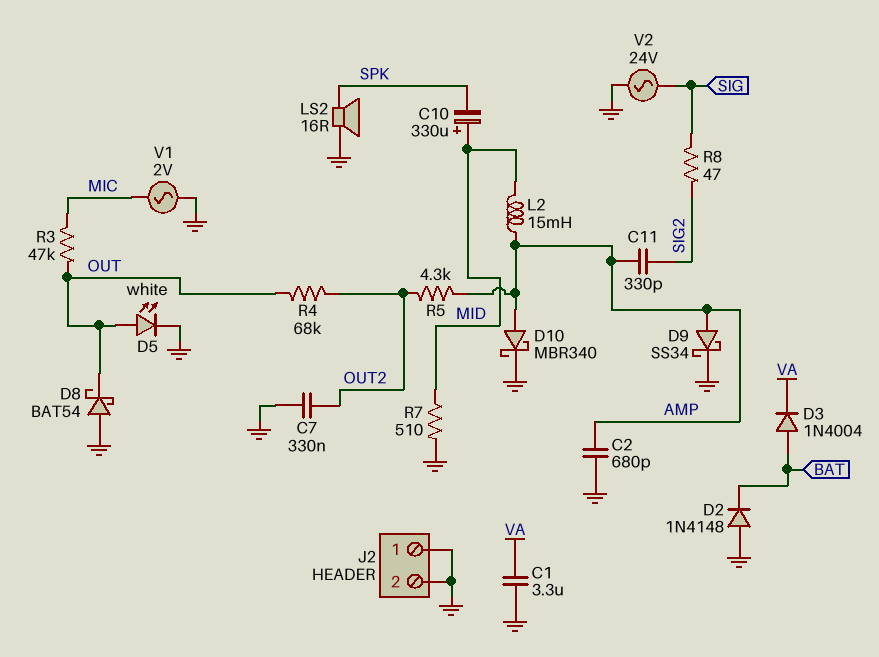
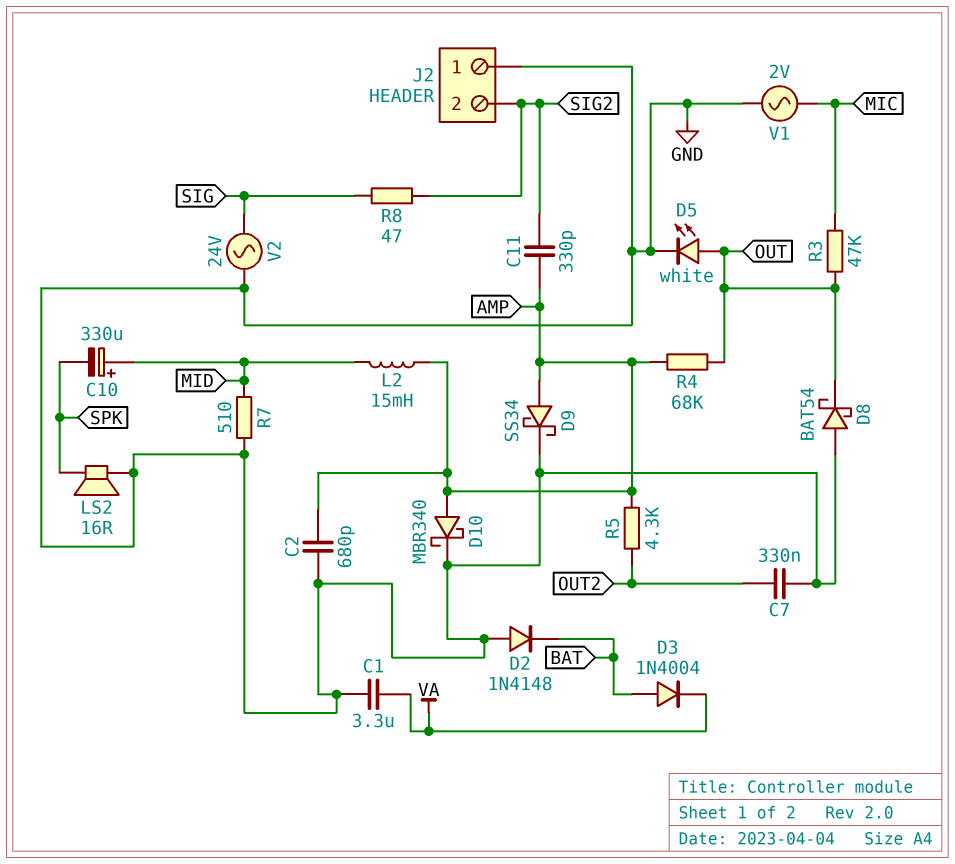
J2 pin 2: GND -> SIG2
R4: 68k (OUT, OUT2) -> 68k (AMP, OUT)

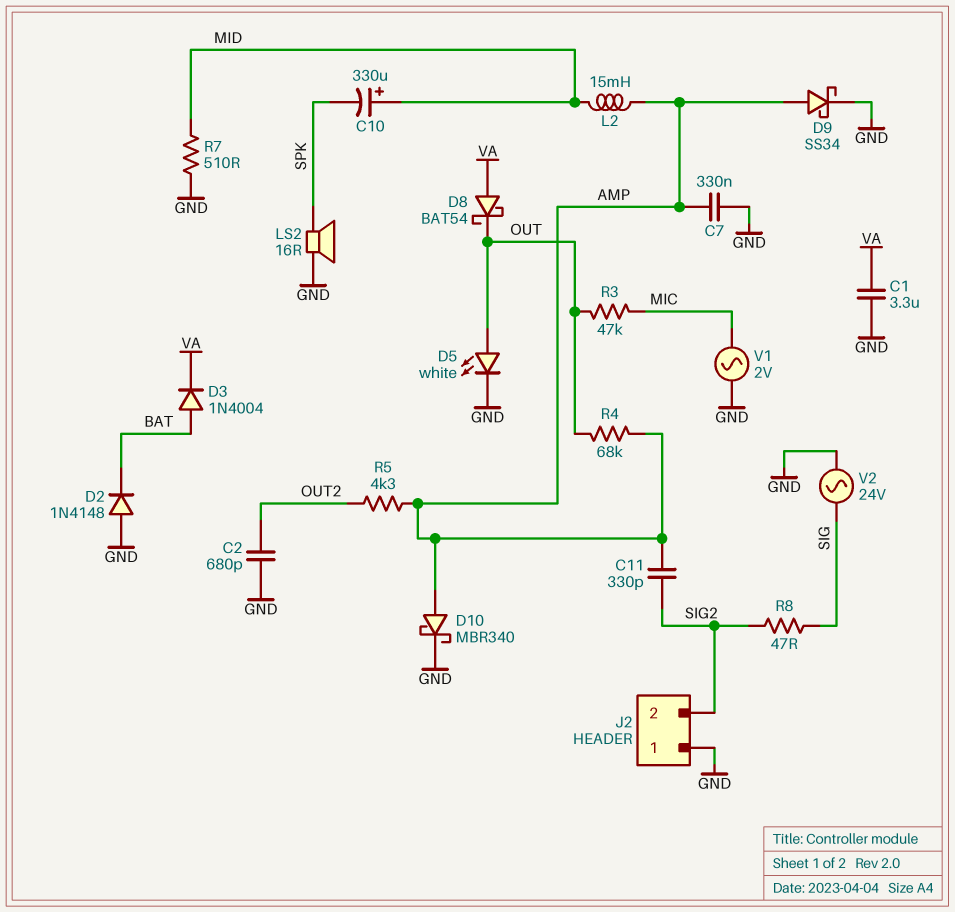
C2: 680pF (AMP, GND) -> 680pF (GND, OUT2)
C7: 330nF (GND, OUT2) -> 330nF (AMP, GND)
D8: schottky BAT54 (A GND, K OUT) -> schottky BAT54 (A VA, K OUT)

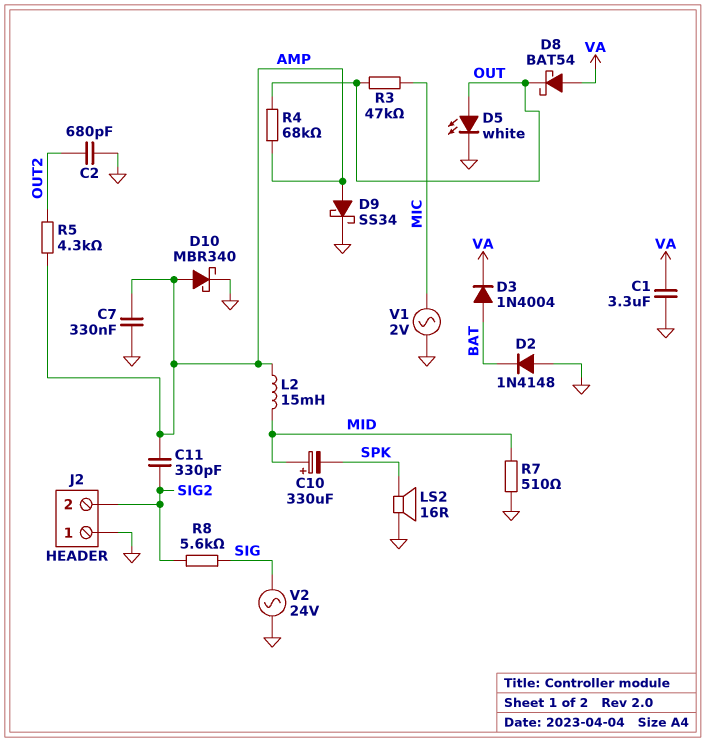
R8: 47 (SIG, SIG2) -> 5.6k (SIG, SIG2)

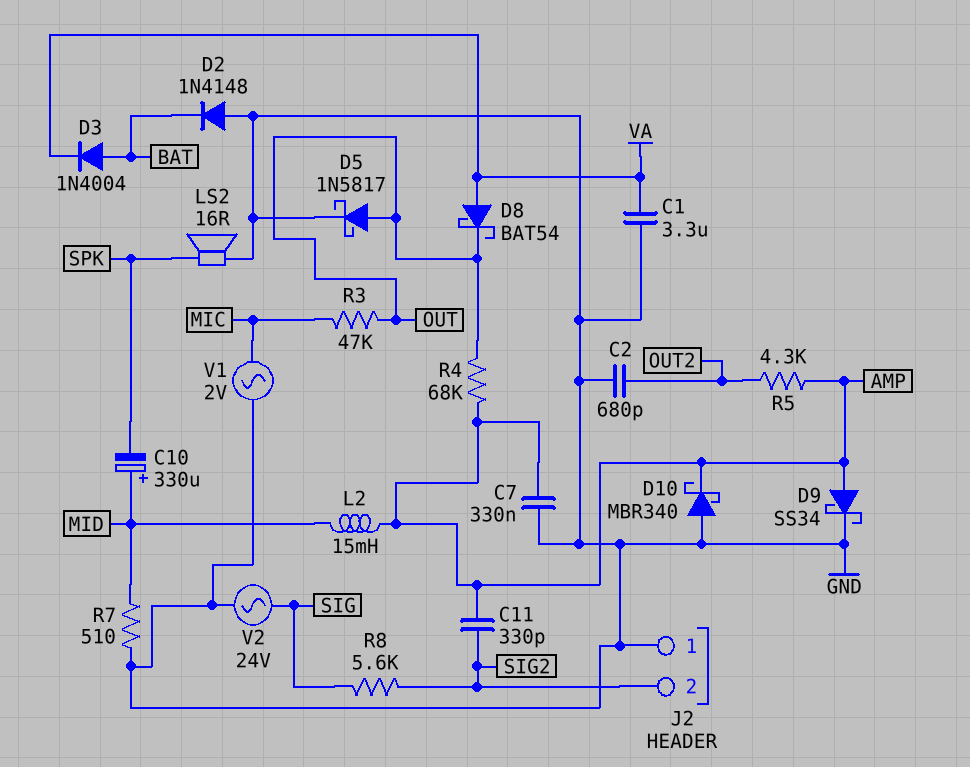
D5: LED white (A OUT, K GND) -> schottky 1N5817 (A OUT, K GND)
D10: schottky MBR340 (A AMP, K GND) -> schottky MBR340 (A GND, K AMP)

